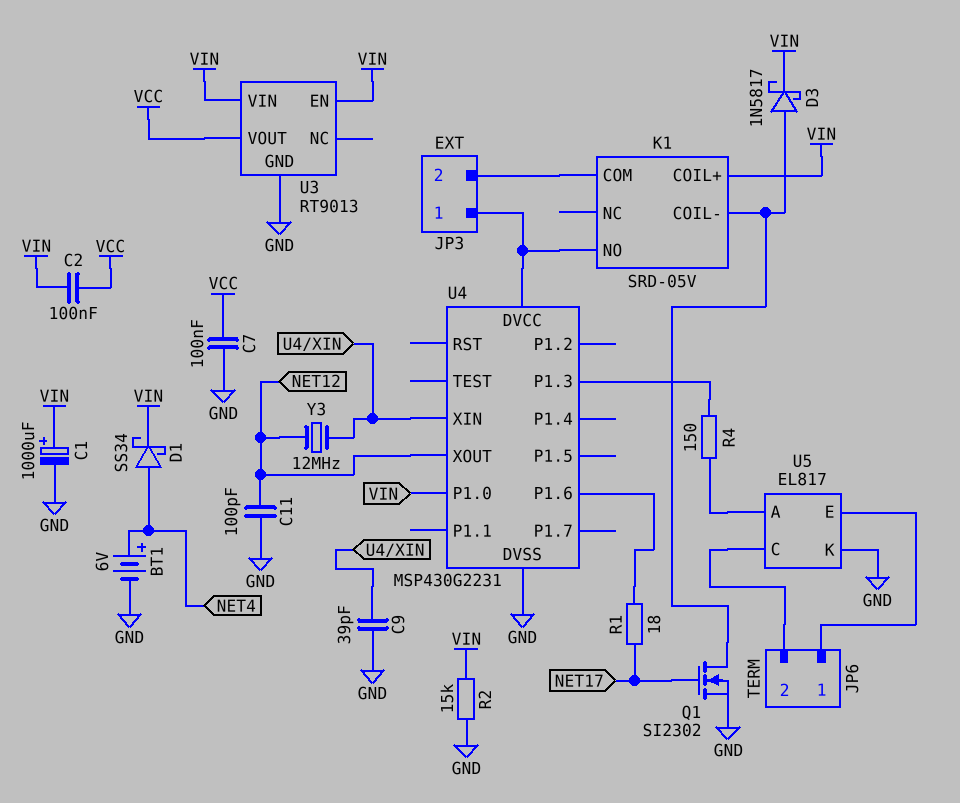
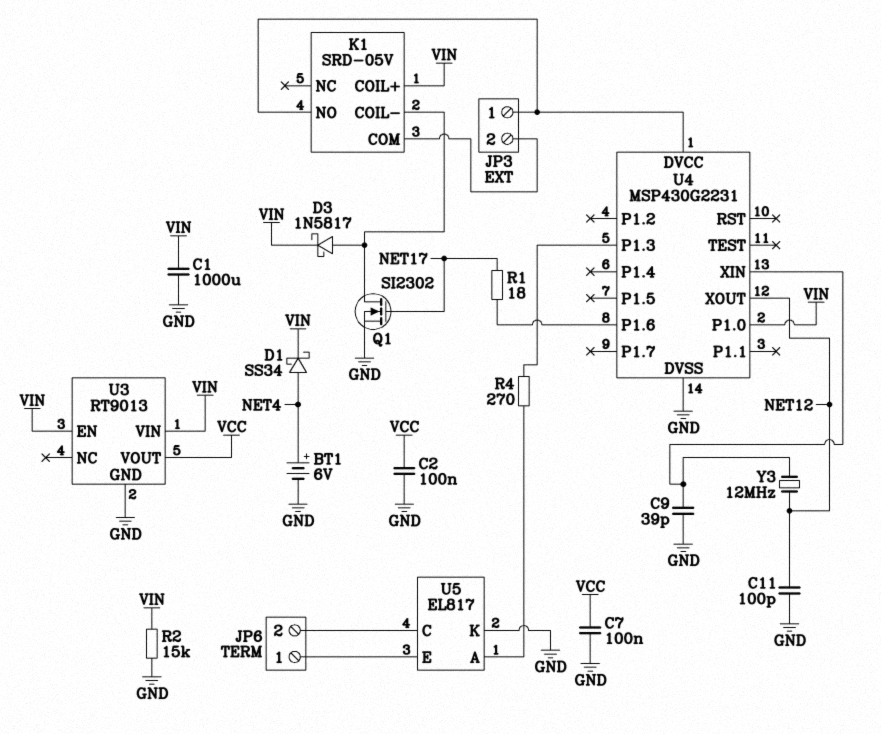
C1: 1000uF (plus VIN, minus GND) -> 1000uF (GND, VIN)
C2: 100nF (VCC, VIN) -> 100nF (GND, VCC)
R4: 150 (U4/P1.3, U5/A) -> 270 (U4/P1.3, U5/A)

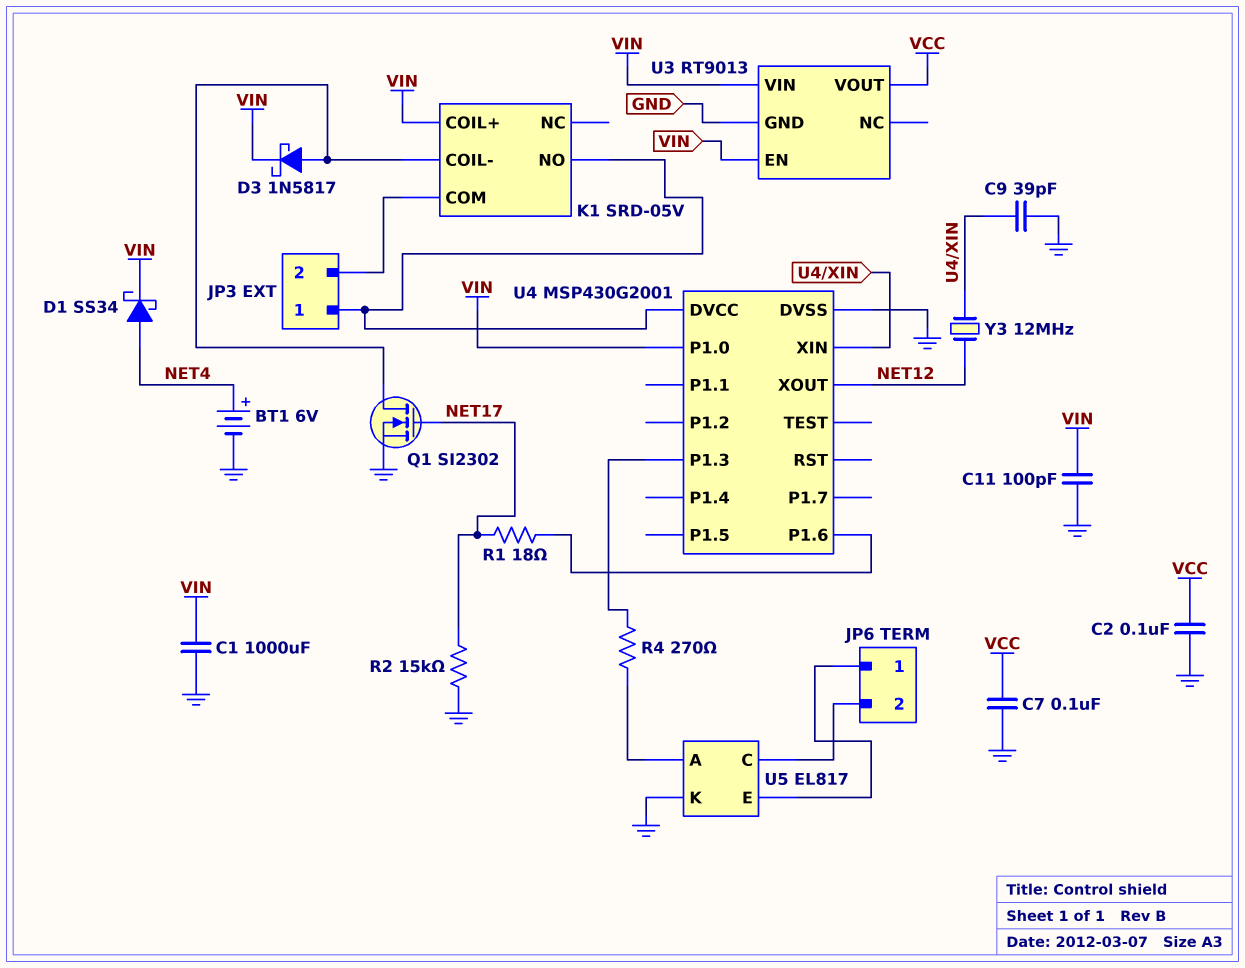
C11: 100pF (GND, NET12) -> 100pF (GND, VIN)
R2: 15k (GND, VIN) -> 15k (GND, NET17)
U4: MSP430G2231 -> MSP430G2001

